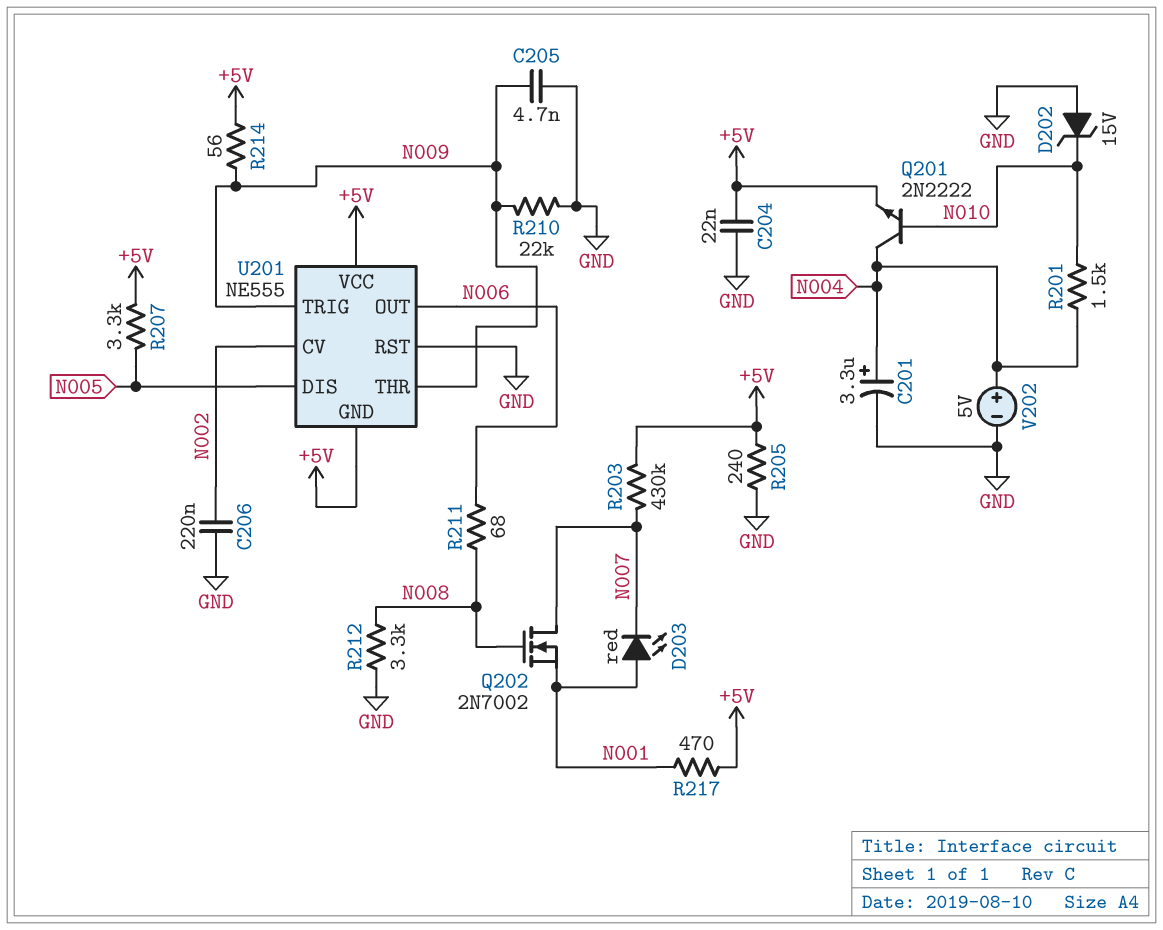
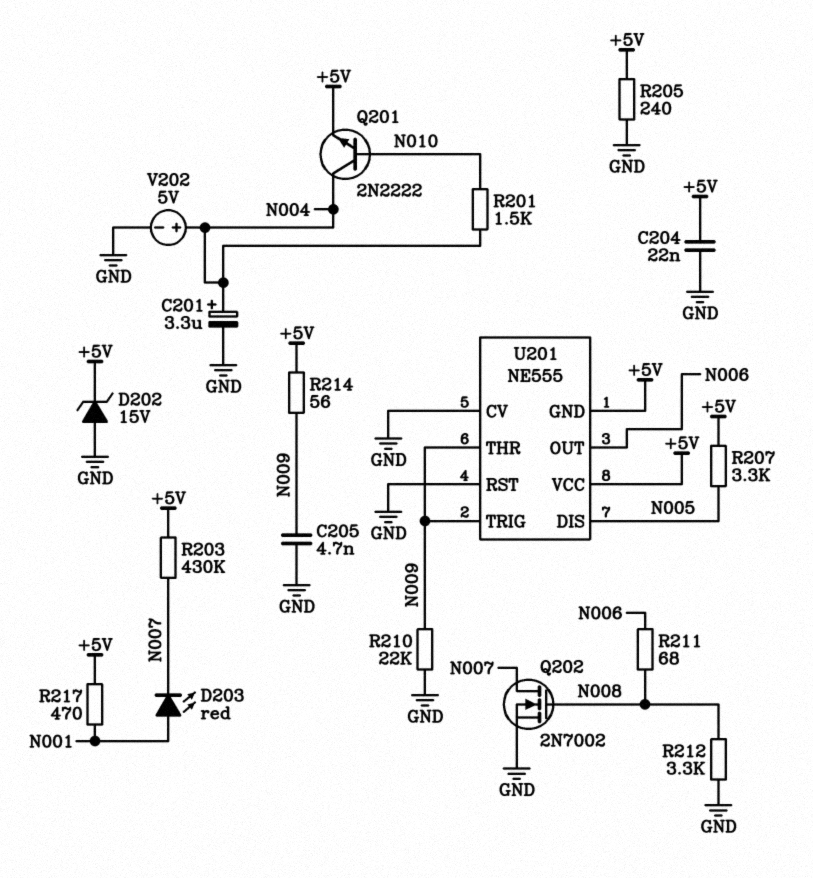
C206: 220nF (GND, N002) -> none
D202: zener 15V (A GND, K N010) -> zener 15V (A GND, K +5V)
Q202: NMOS 2N7002 (G N008, D N007, S N001) -> NMOS 2N7002 (G N008, D N007, S GND)
U201 pin CV: N002 -> GND

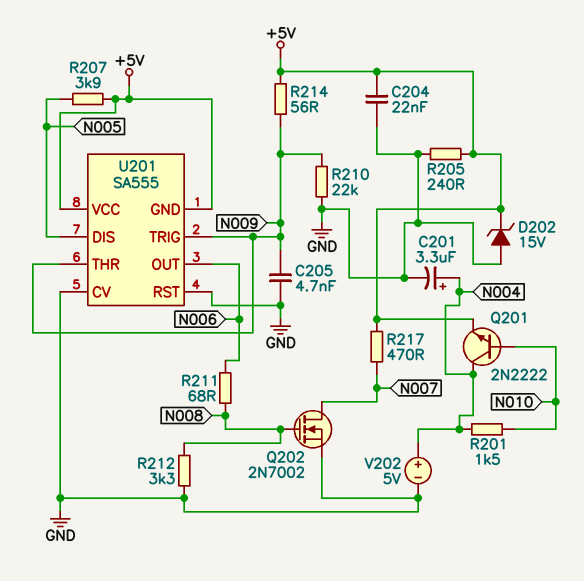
D203: LED red (A N001, K N007) -> none
R203: 430k (+5V, N007) -> none
R207: 3.3k (+5V, N005) -> 3.9k (+5V, N005)
R217: 470 (+5V, N001) -> 470 (+5V, N007)
U201: NE555 -> SA555

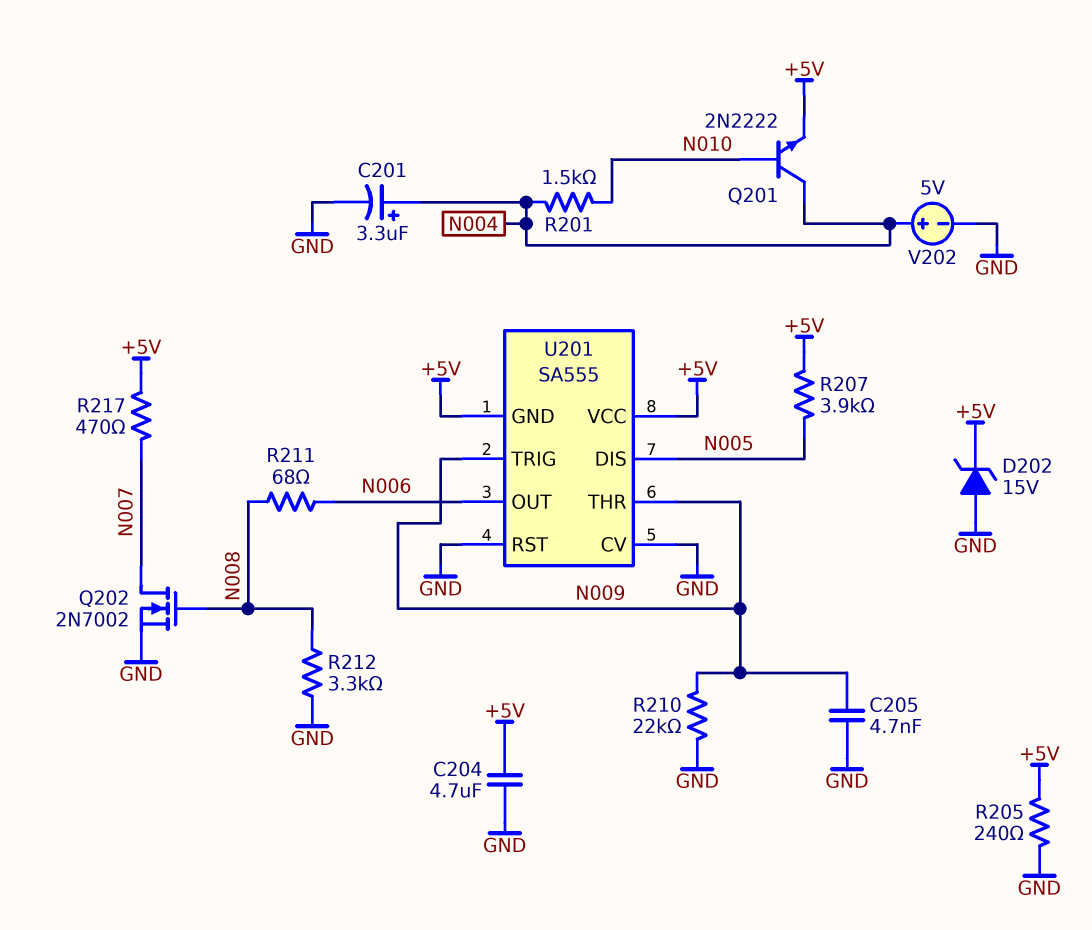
C204: 22nF (+5V, GND) -> 4.7uF (+5V, GND)
R214: 56 (+5V, N009) -> none

